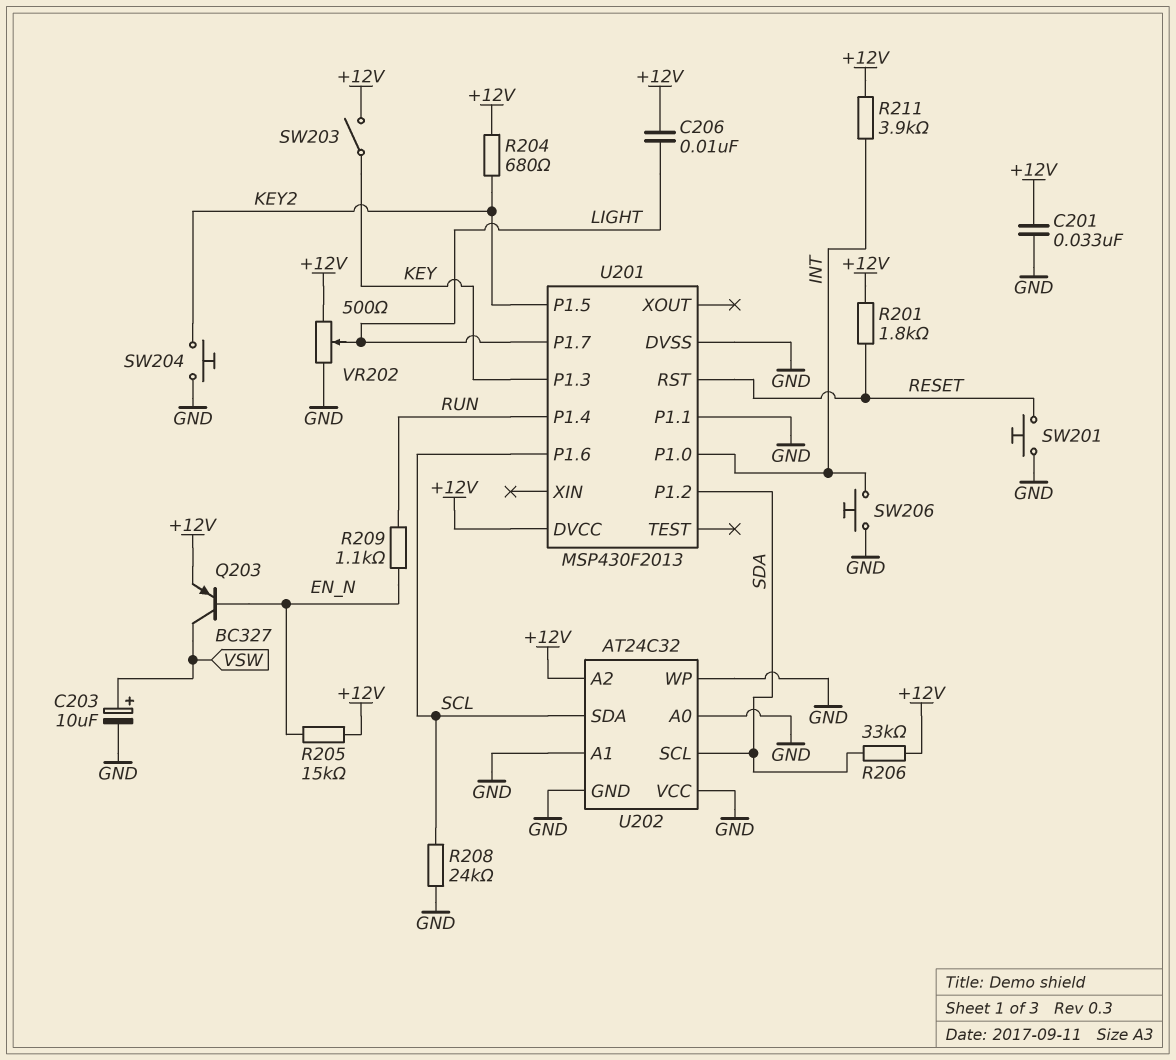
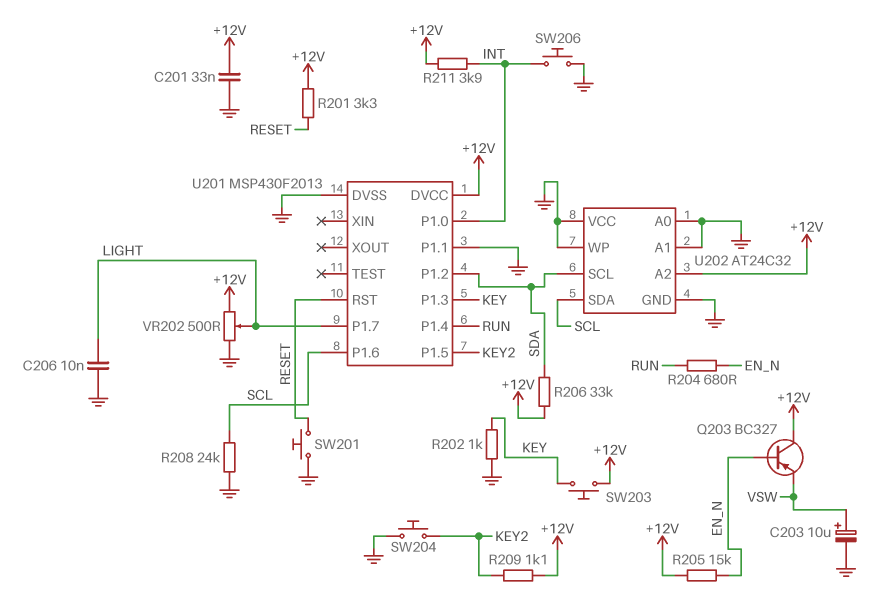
C206: 10nF (+12V, LIGHT) -> 10nF (GND, LIGHT)
Q203: PNP BC327 (B EN_N, C VSW, E +12V) -> PNP BC327 (B EN_N, C +12V, E VSW)
R201: 1.8k (+12V, RESET) -> 3.3k (+12V, RESET)
R202: none -> 1k (GND, KEY)
R204: 680 (+12V, KEY2) -> 680 (EN_N, RUN)
R209: 1.1k (EN_N, RUN) -> 1.1k (+12V, KEY2)
SW203: switch (+12V, KEY) -> button (+12V, KEY)

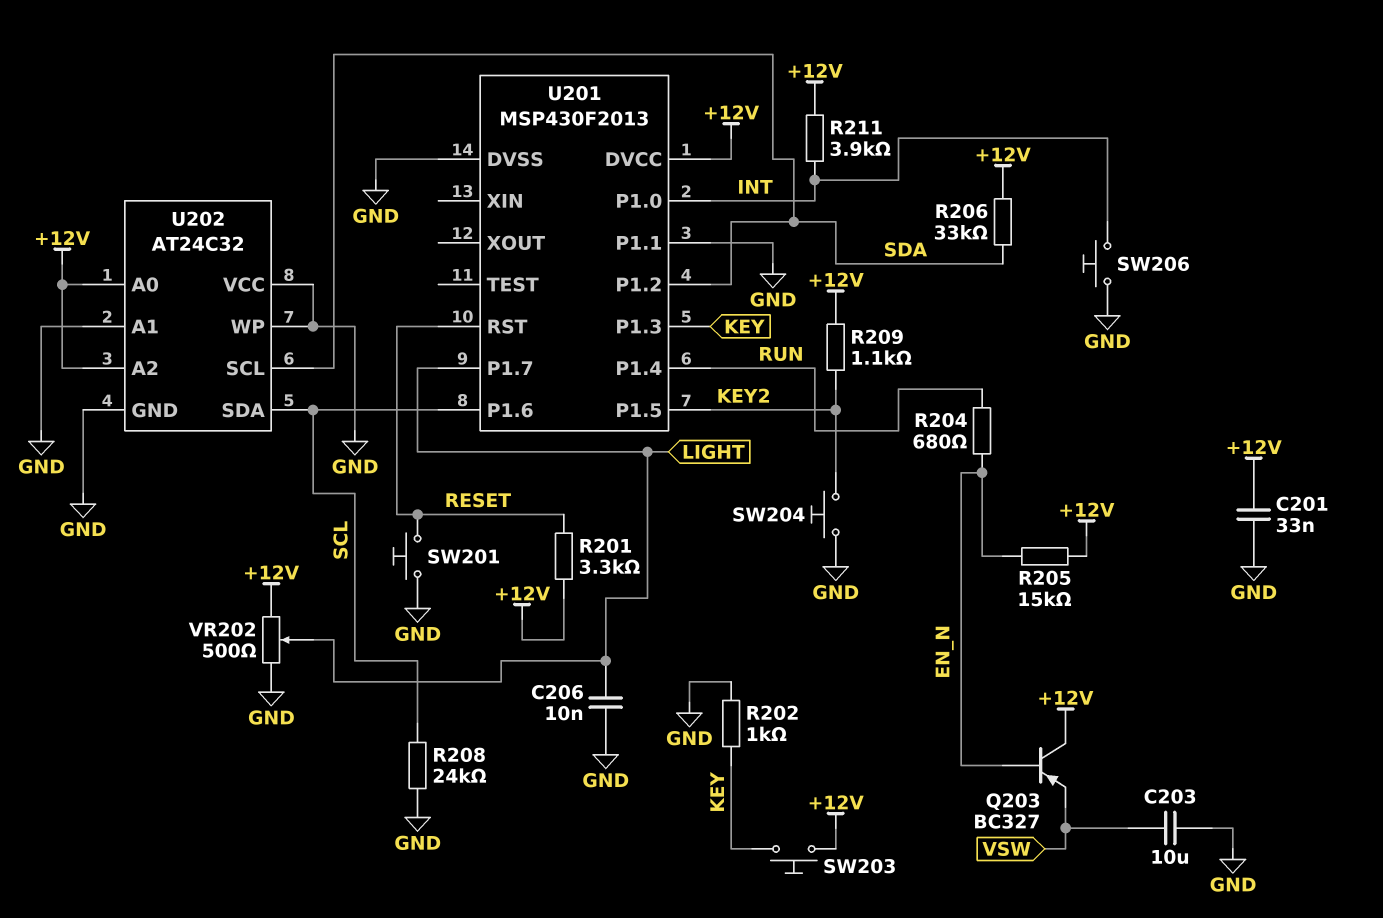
C203: 10uF (plus VSW, minus GND) -> 10uF (GND, VSW)
U202 pin A0: GND -> +12V

